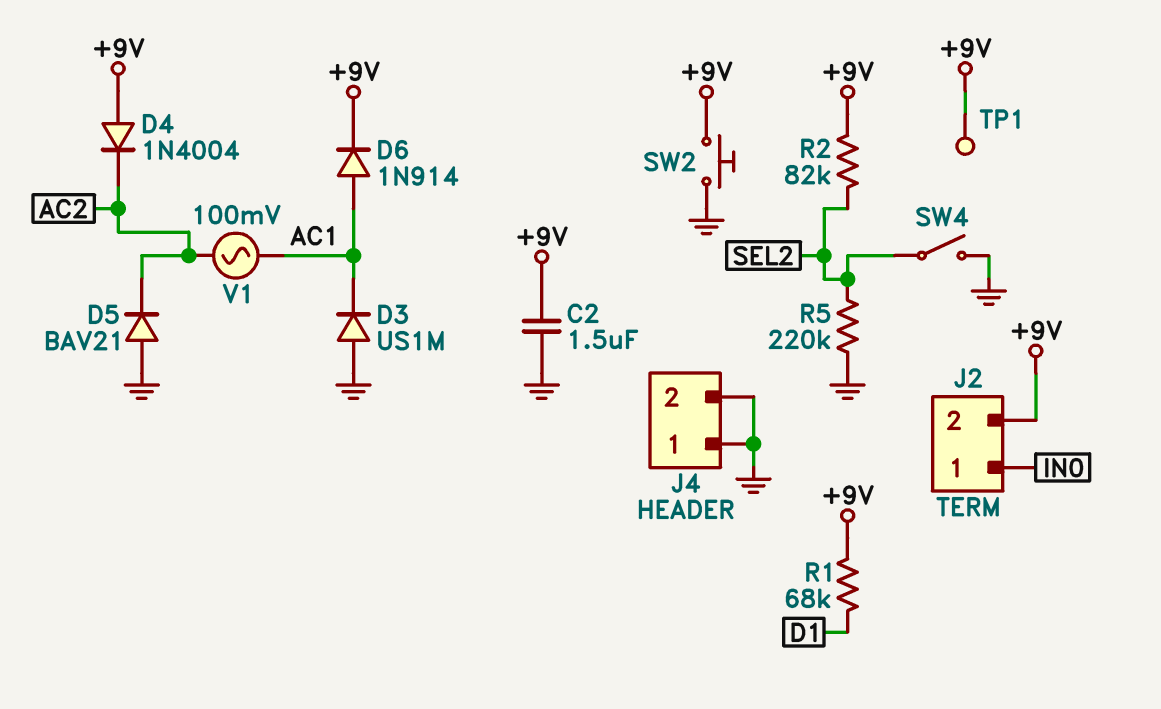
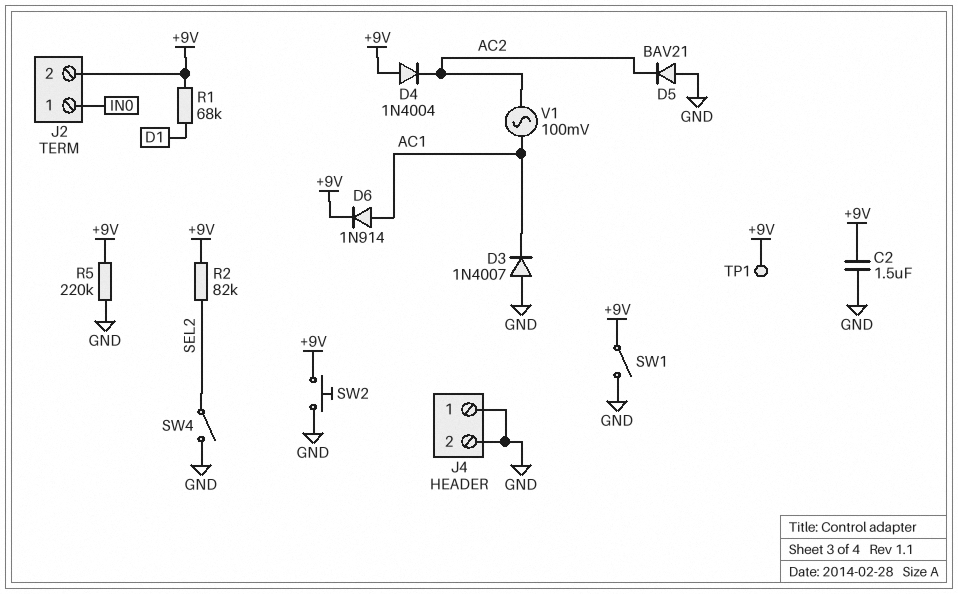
D3: diode US1M (A GND, K AC1) -> diode 1N4007 (A GND, K AC1)
R5: 220k (GND, SEL2) -> 220k (+9V, GND)
SW1: none -> switch (+9V, GND)

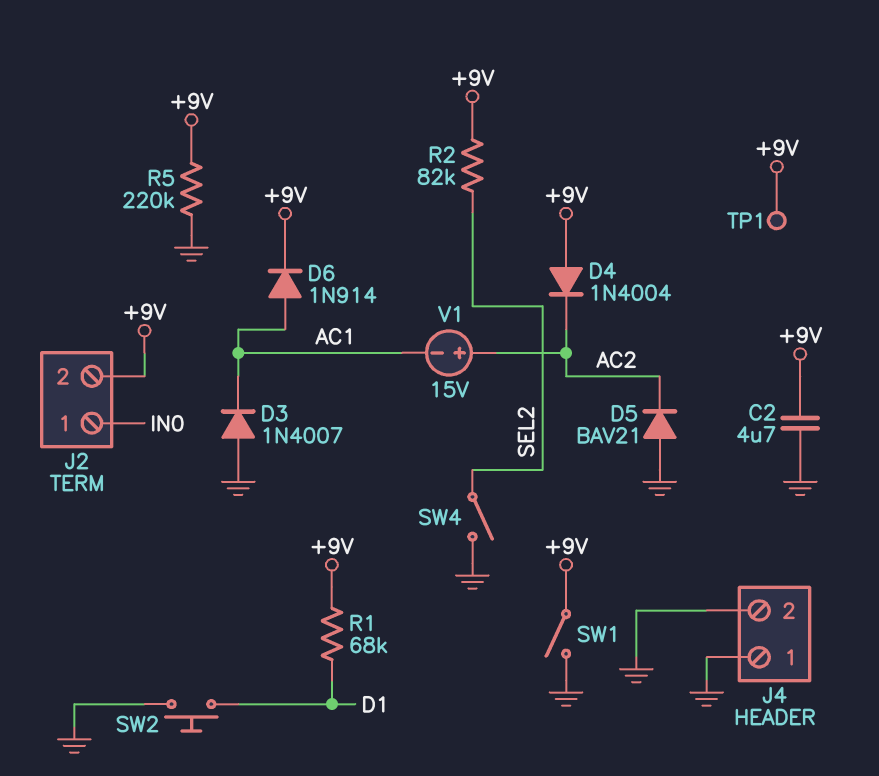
C2: 1.5uF (+9V, GND) -> 4.7uF (+9V, GND)
SW2: button (+9V, GND) -> button (D1, GND)
V1: AC 100mV (AC1, AC2) -> 15V (plus AC2, minus AC1)

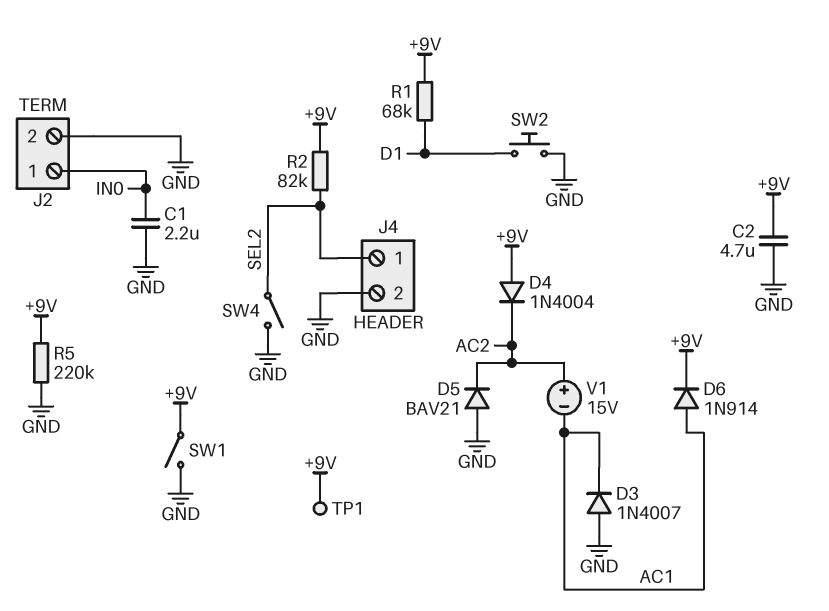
C1: none -> 2.2uF (GND, IN0)
J2 pin 2: +9V -> GND
J4 pin 1: GND -> SEL2

